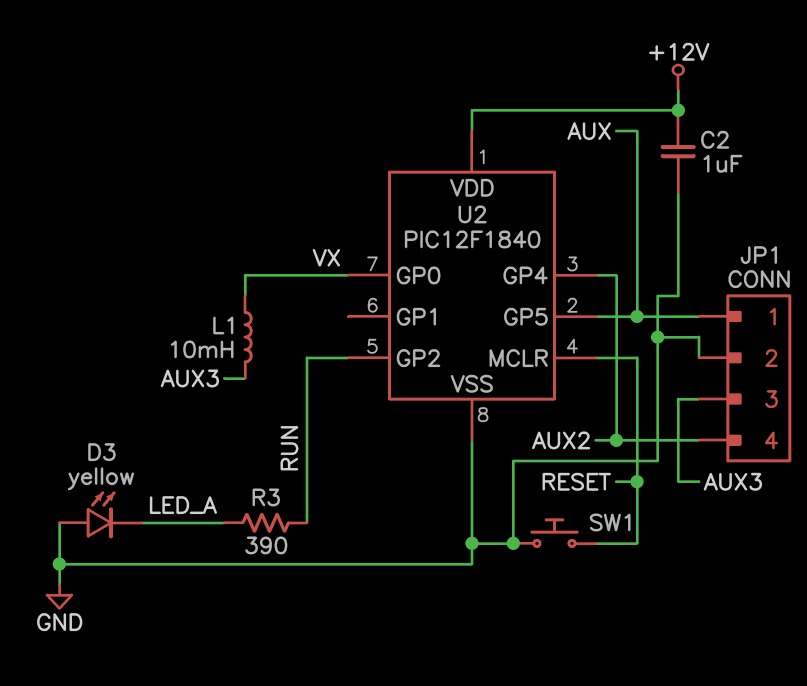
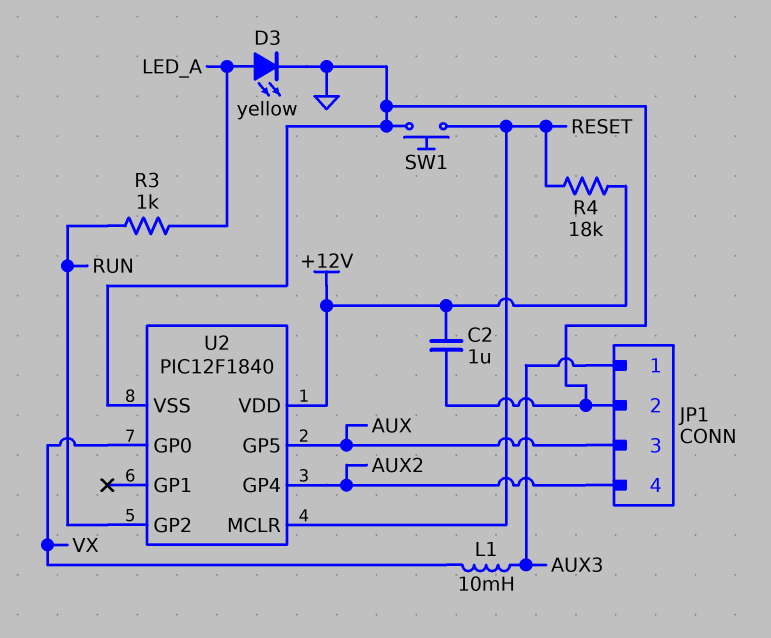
D3: LED yellow (A GND, K LED_A) -> LED yellow (A LED_A, K GND)
JP1 pin 1: AUX -> AUX3
JP1 pin 3: AUX3 -> AUX
R3: 390 (LED_A, RUN) -> 1k (LED_A, RUN)
R4: none -> 18k (+12V, RESET)

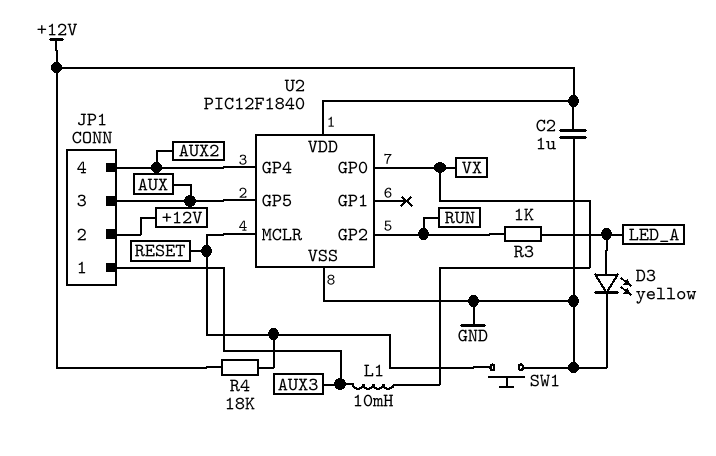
JP1 pin 2: GND -> +12V

